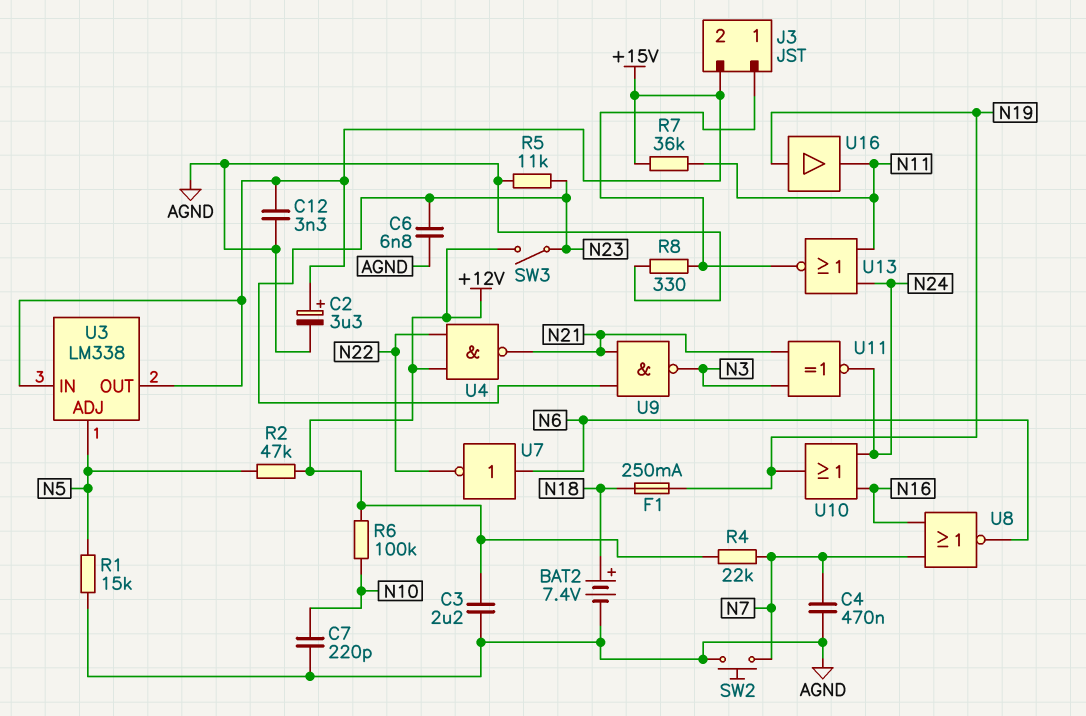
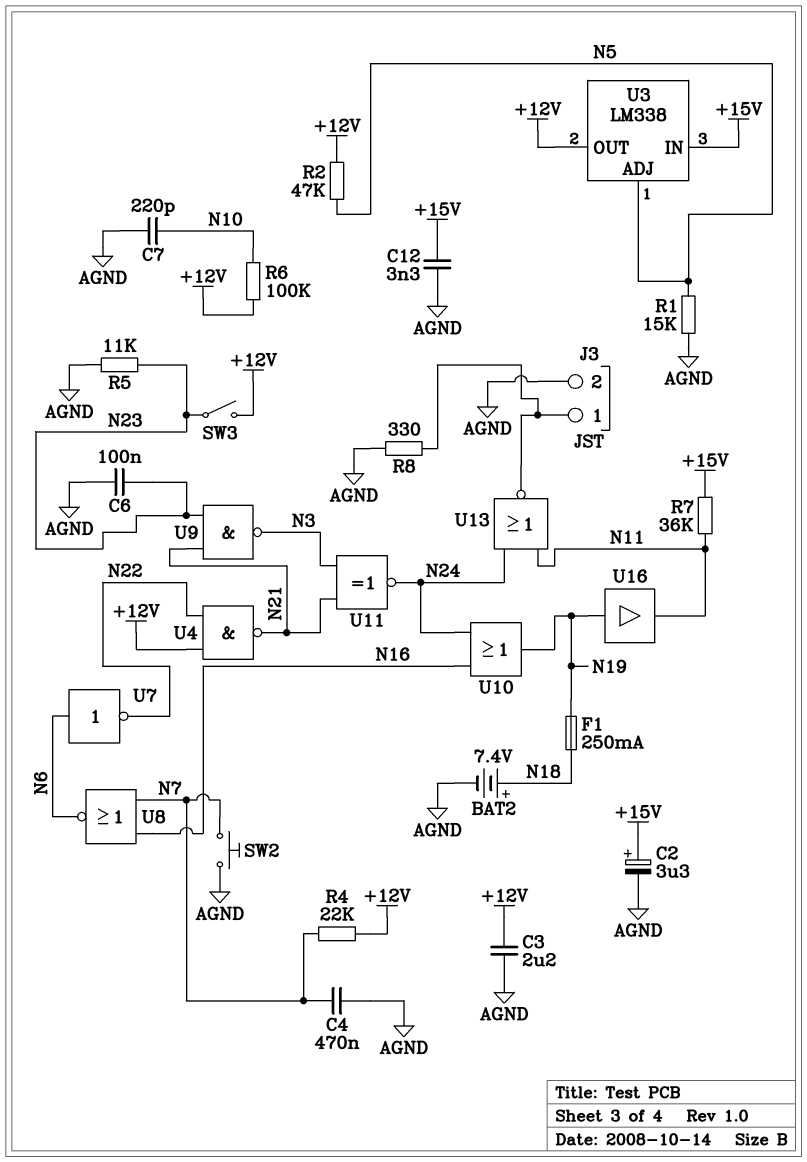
C6: 6.8nF (AGND, N23) -> 100nF (AGND, N23)
J3 pin 2: +15V -> AGND
U3 pin OUT: +15V -> +12V

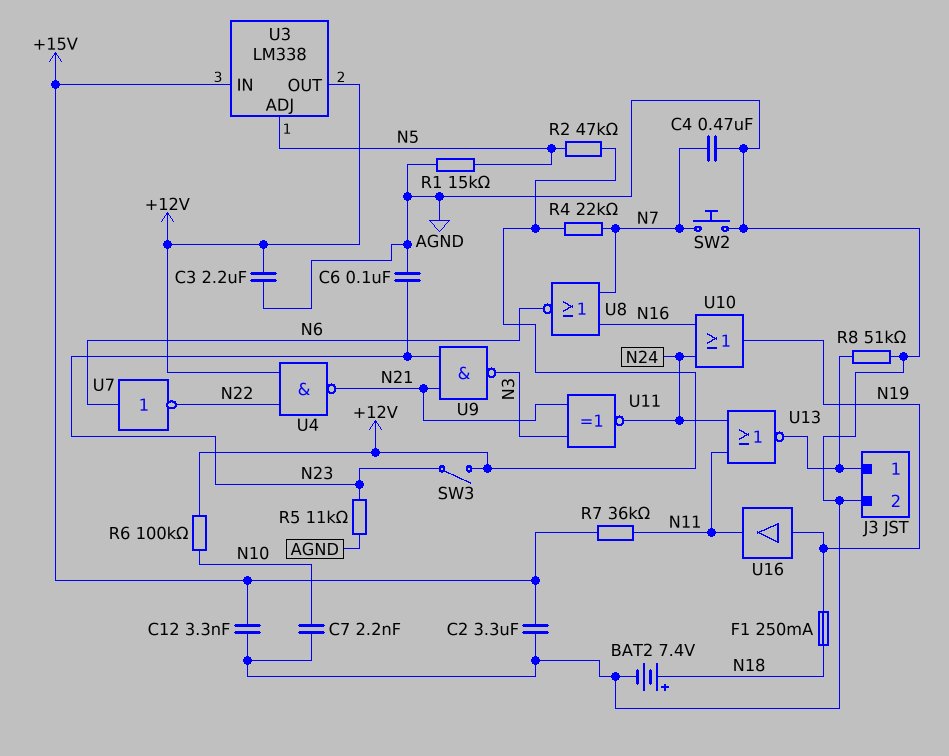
C2: 3.3uF (plus +15V, minus AGND) -> 3.3uF (+15V, AGND)
C7: 220pF (AGND, N10) -> 2.2nF (AGND, N10)
R8: 330 (AGND, J3/1) -> 51k (AGND, J3/1)

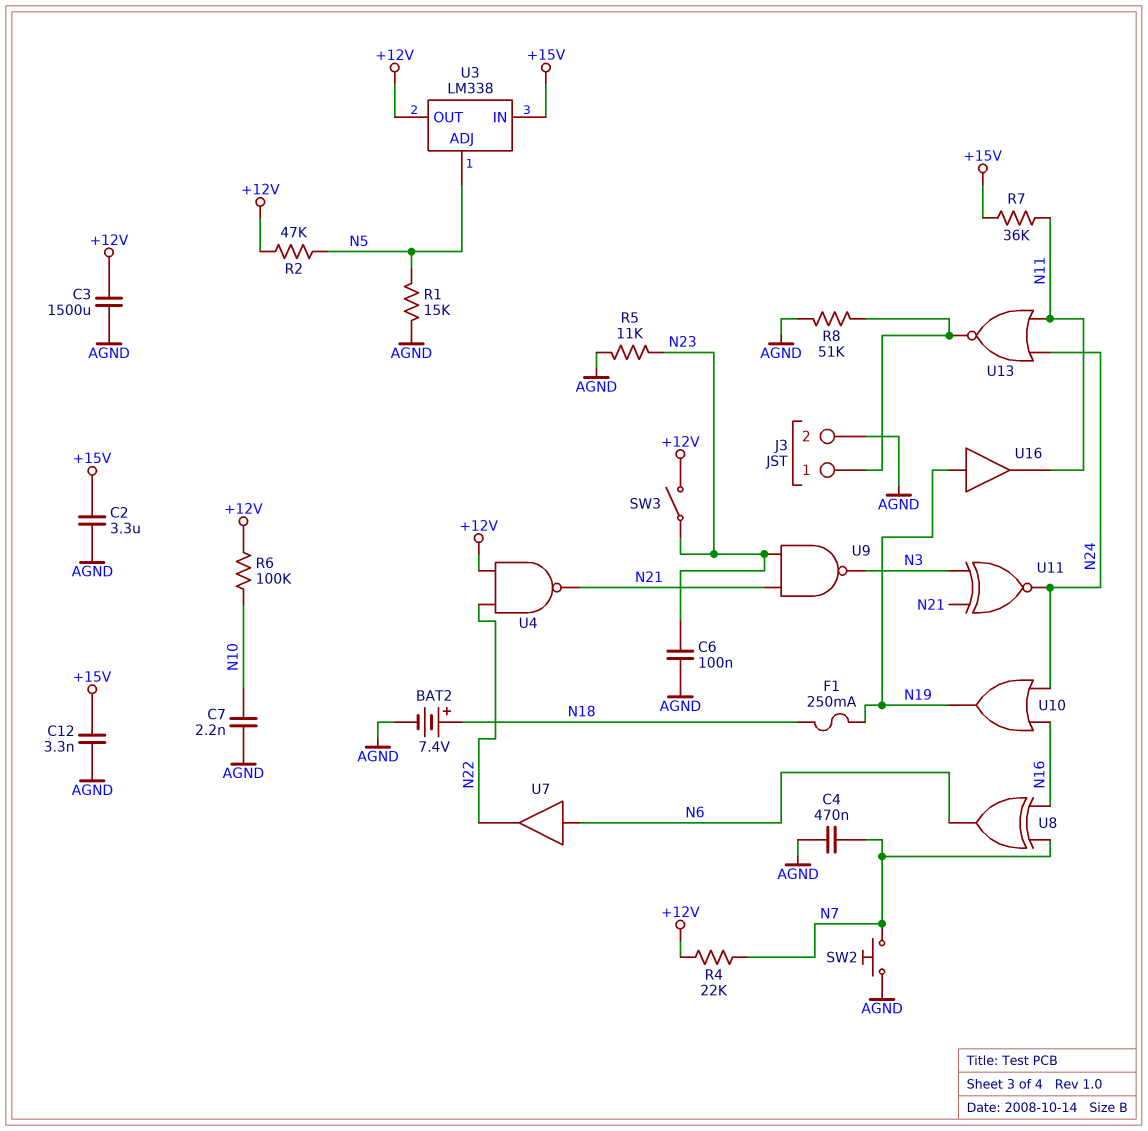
C3: 2.2uF (+12V, AGND) -> 1500uF (+12V, AGND)
U7: NOT (in N6, out N22) -> buffer (in N6, out N22)
U8: NOR (in N7, in N16, out N6) -> XOR (in N7, in N16, out N6)

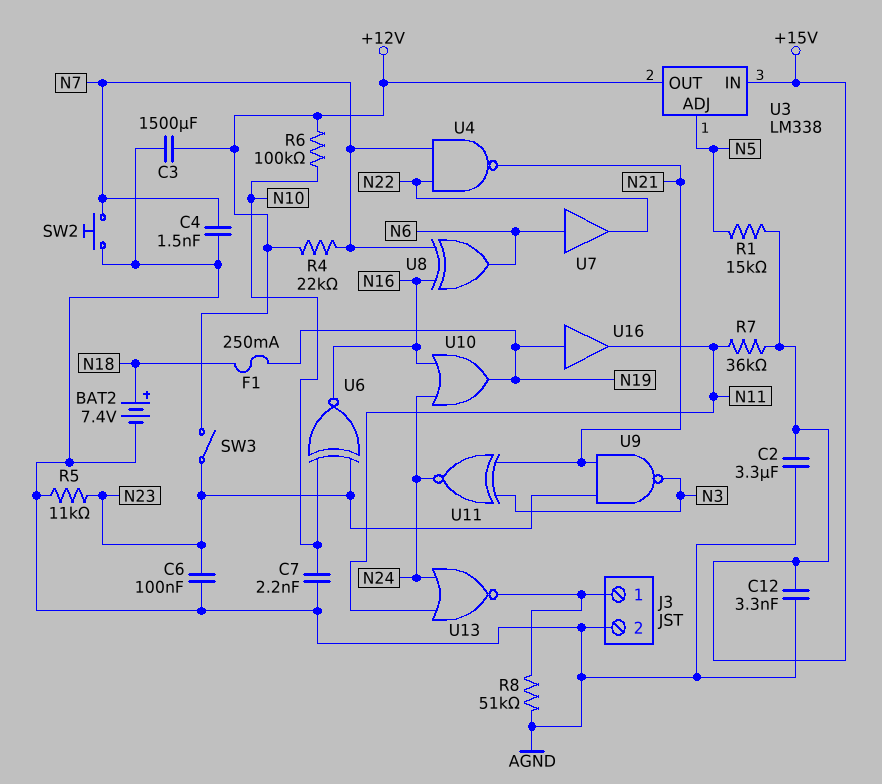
C4: 470nF (AGND, N7) -> 1.5nF (AGND, N7)
R1: 15k (AGND, N5) -> 15k (+15V, N5)
R2: 47k (+12V, N5) -> none
U4: NAND (in +12V, in N22, out N21) -> NAND (in N7, in N22, out N21)
U6: none -> XNOR (in N10, in N23, out N16)

